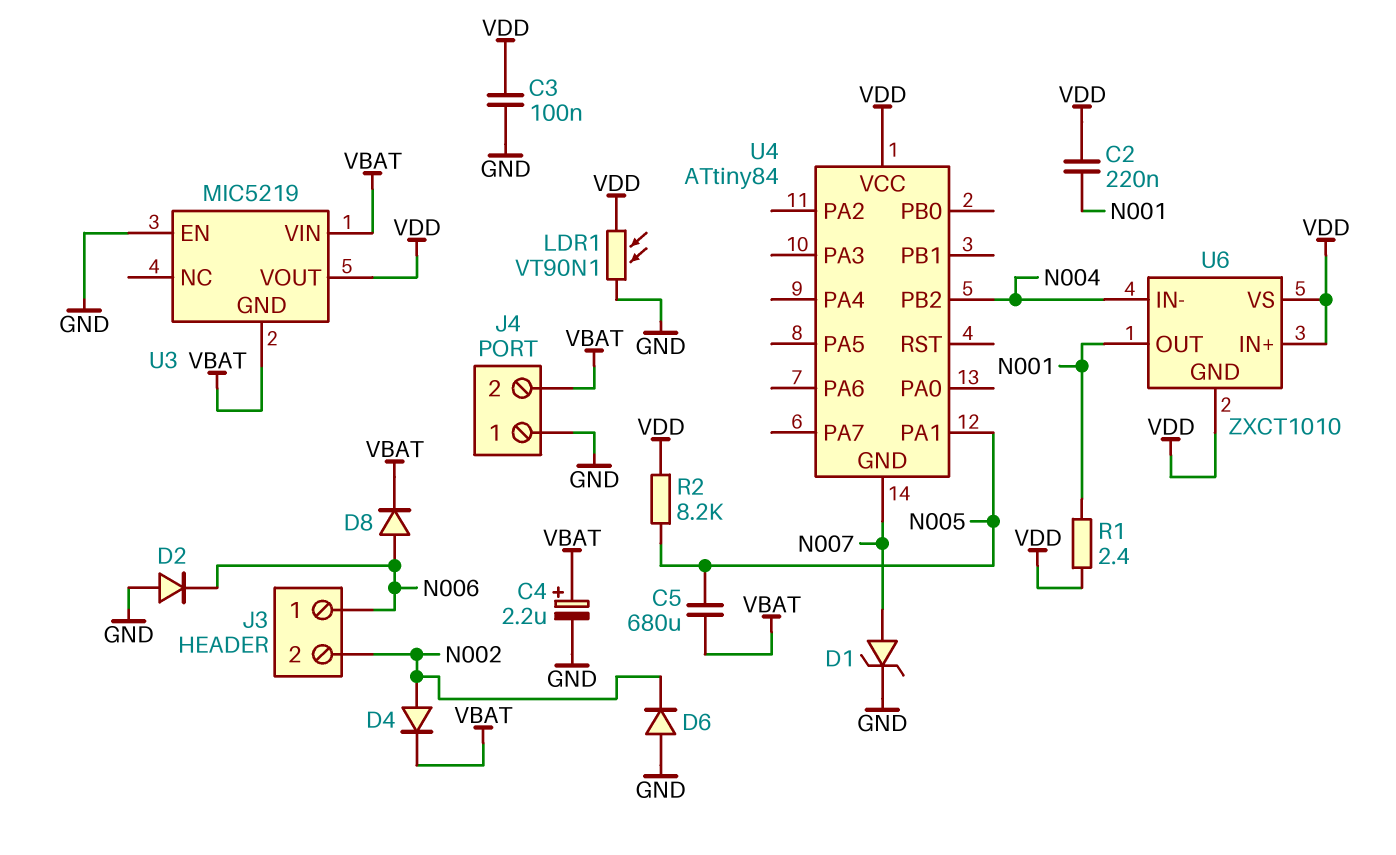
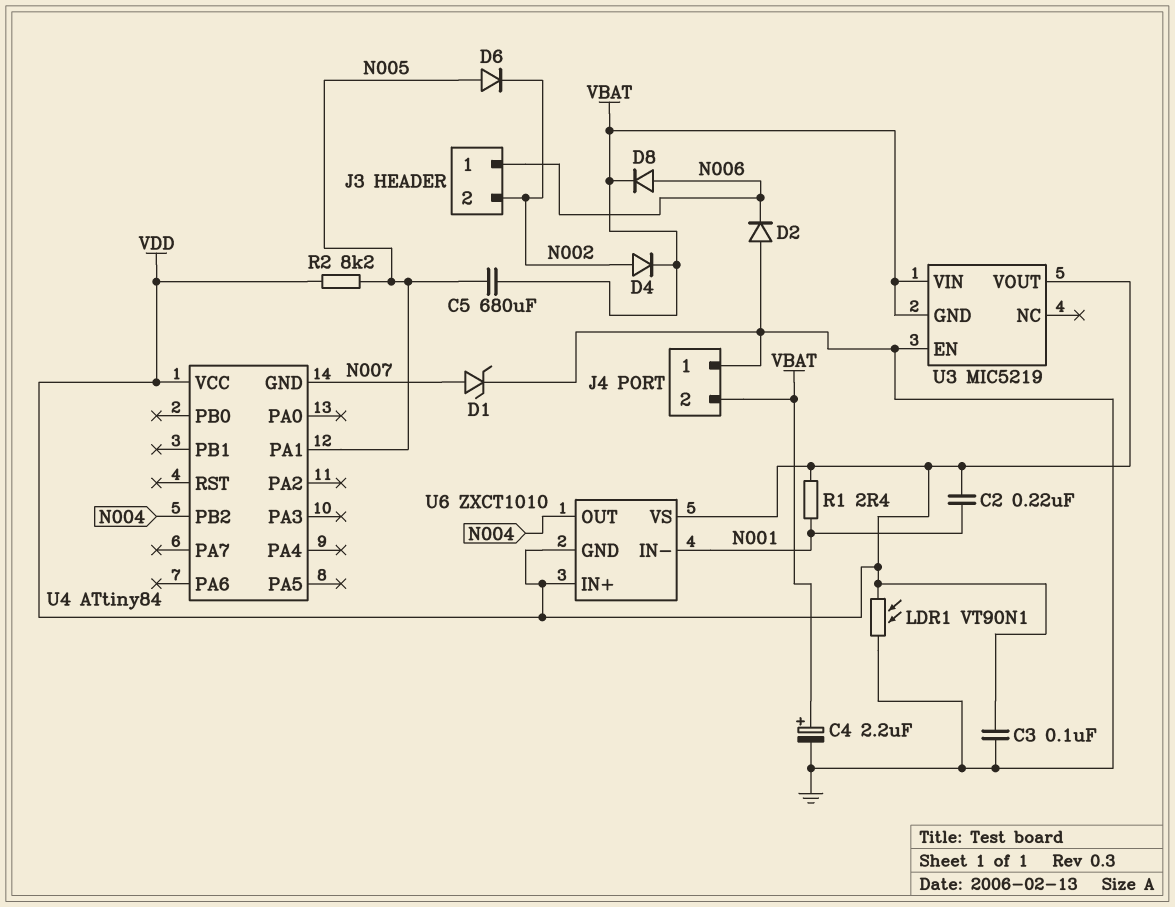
D6: diode (A GND, K N002) -> diode (A N005, K N002)
U6 pin IN-: N004 -> N001
U6 pin OUT: N001 -> N004

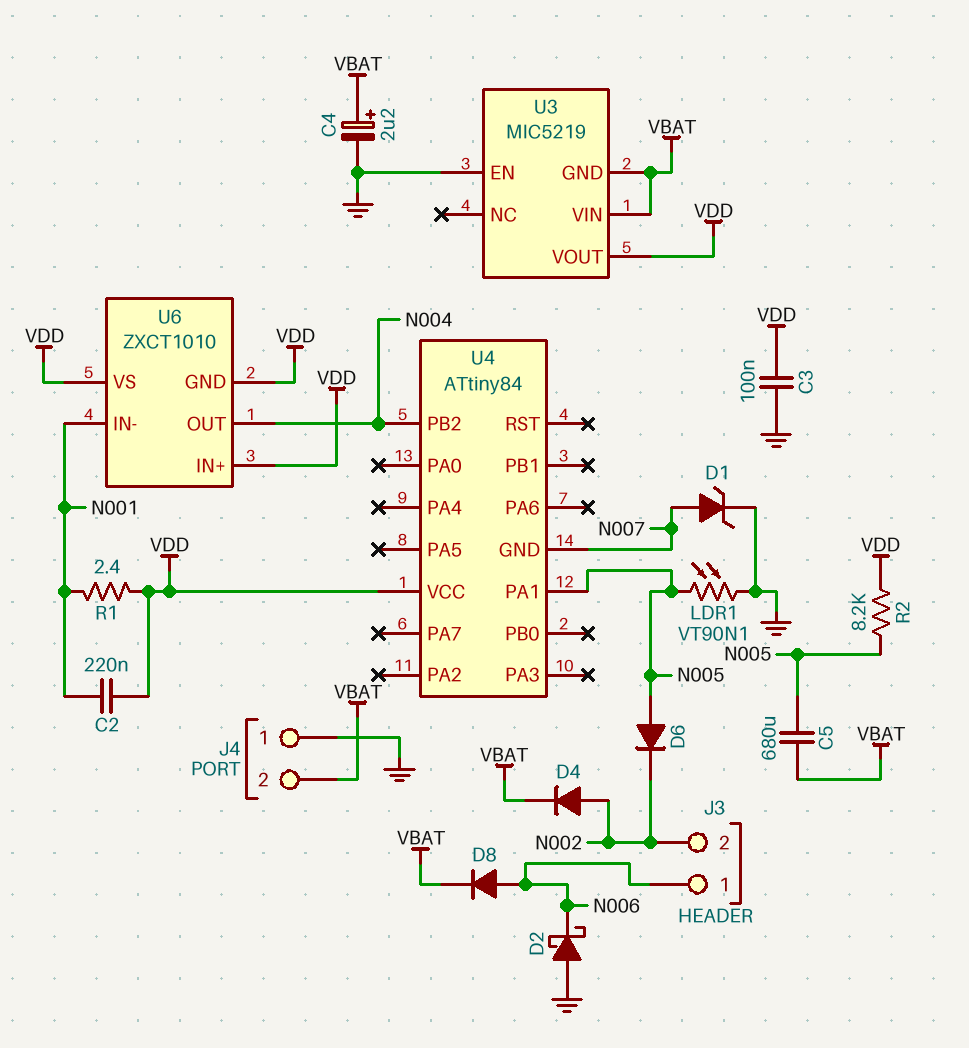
D2: diode (A GND, K N006) -> schottky (A GND, K N006)
LDR1: VT90N1 (GND, VDD) -> VT90N1 (GND, N005)

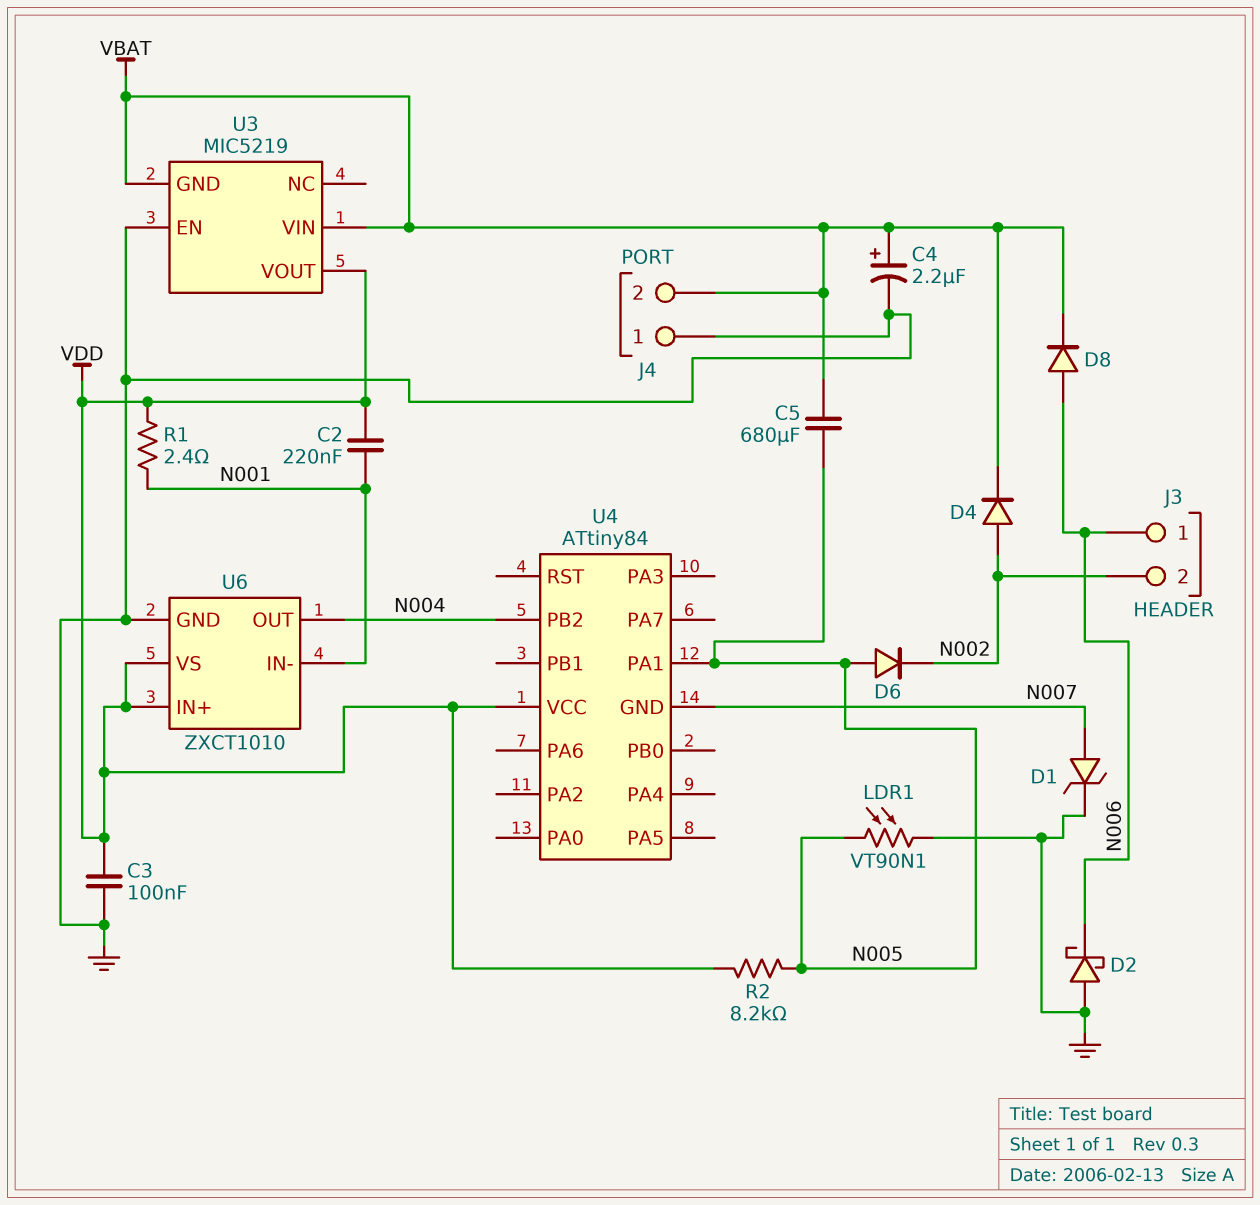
U6 pin GND: VDD -> GND

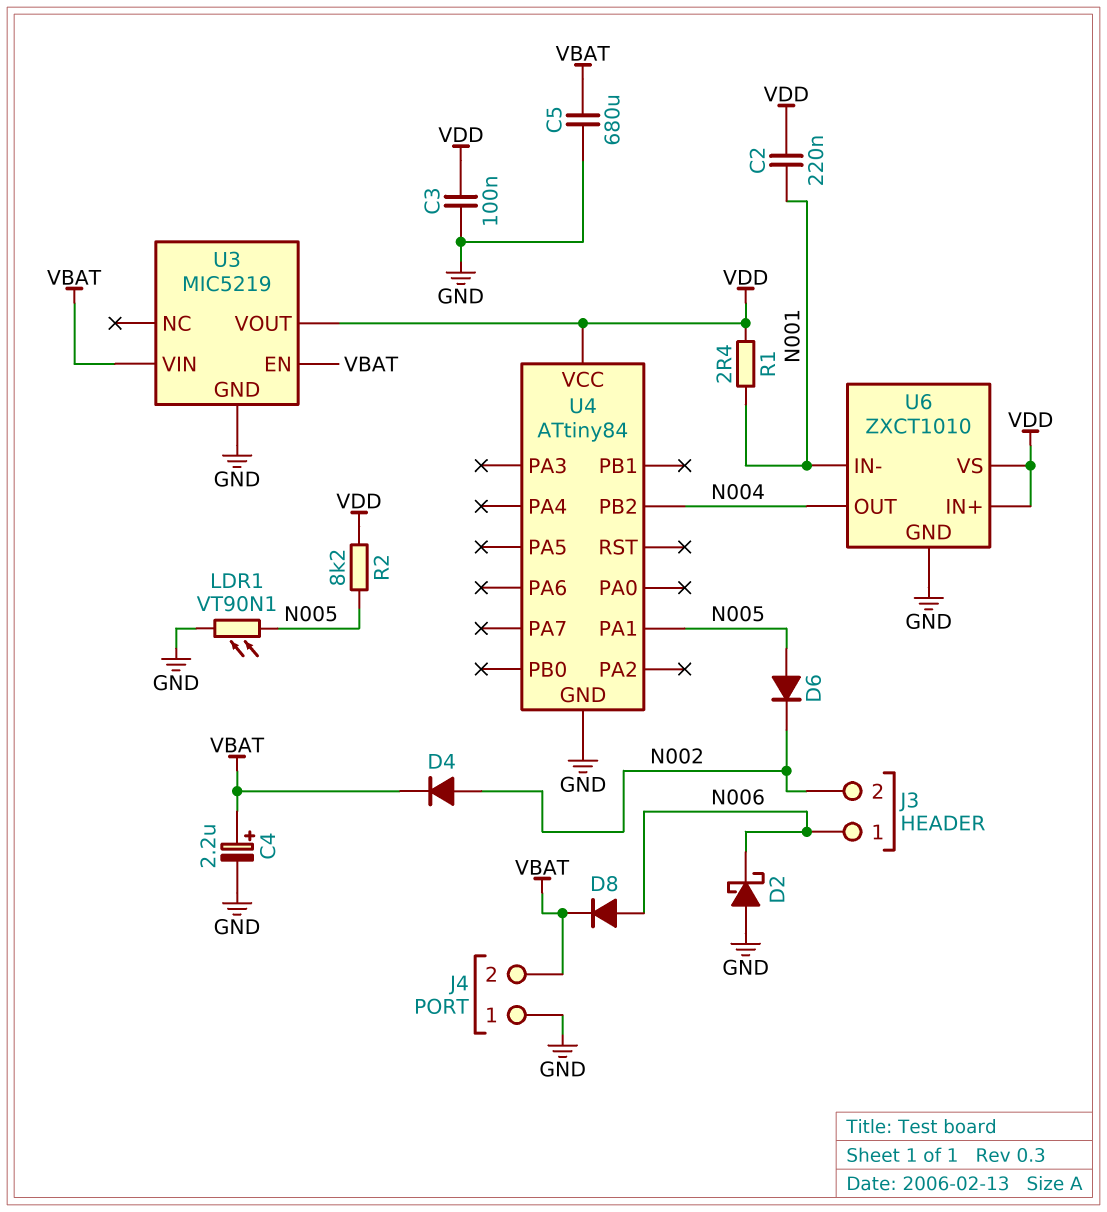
C5: 680uF (N005, VBAT) -> 680uF (GND, VBAT)
D1: zener (A N007, K GND) -> none
U3 pin EN: GND -> VBAT
U3 pin GND: VBAT -> GND
U4 pin GND: N007 -> GND

